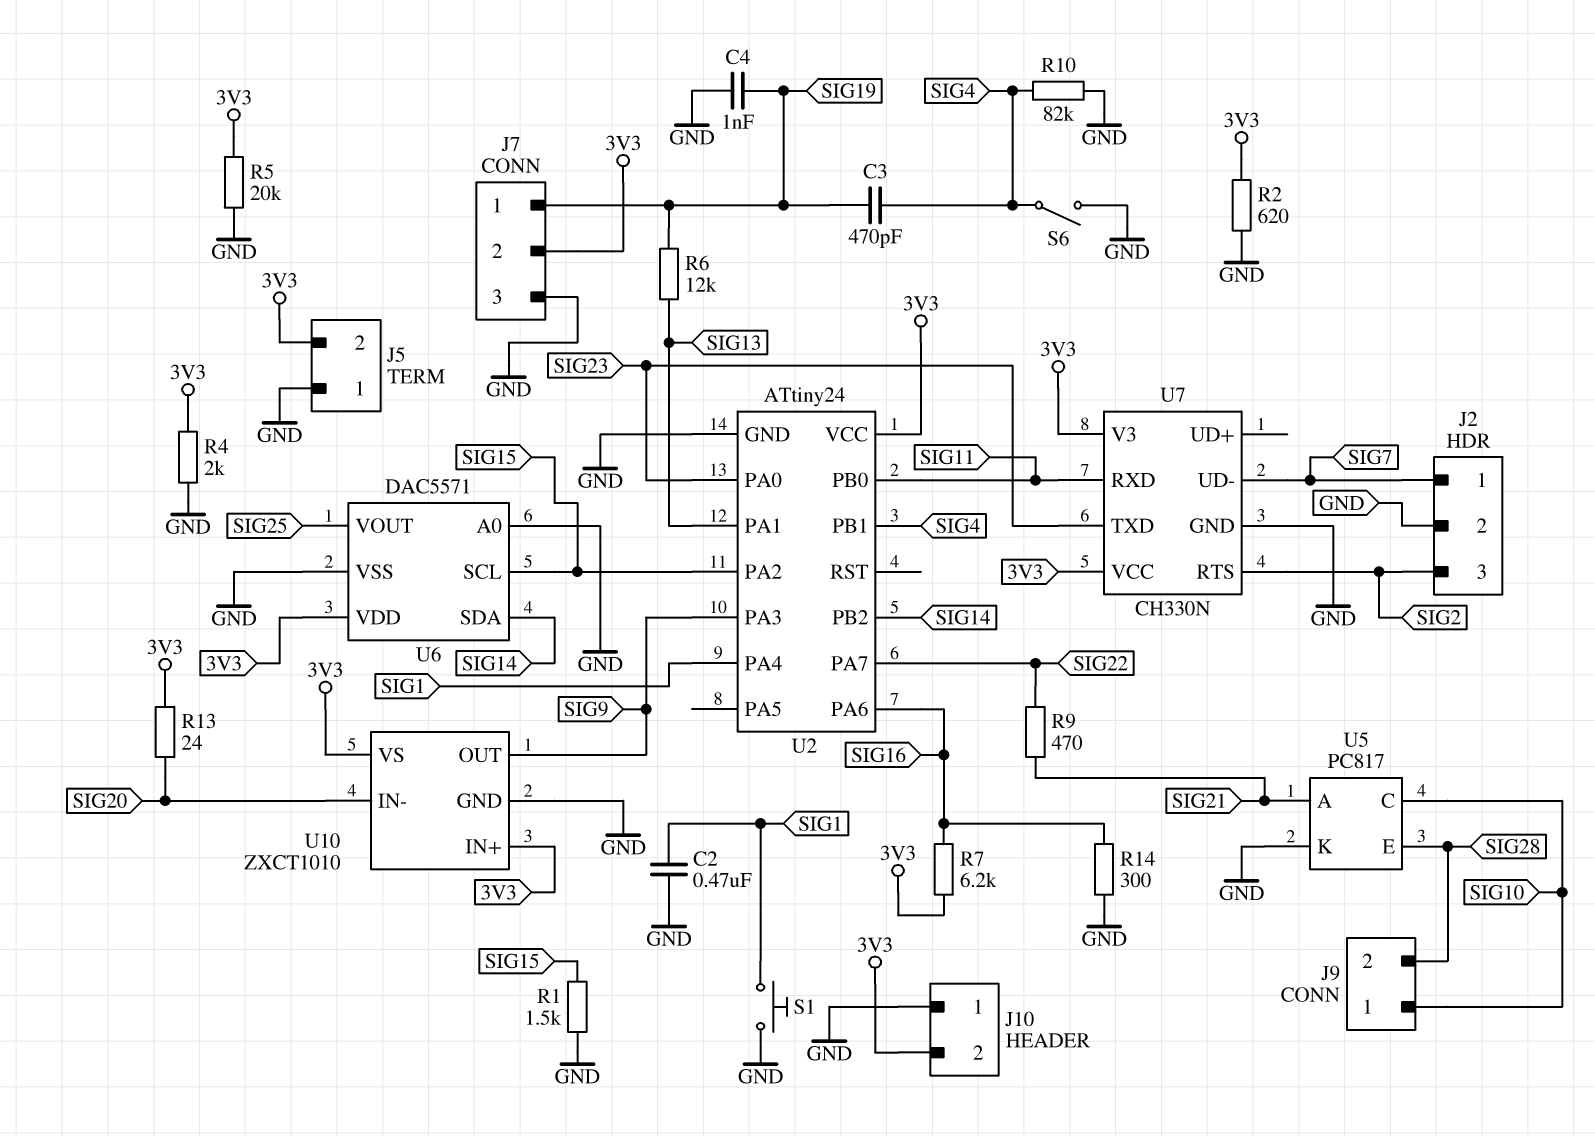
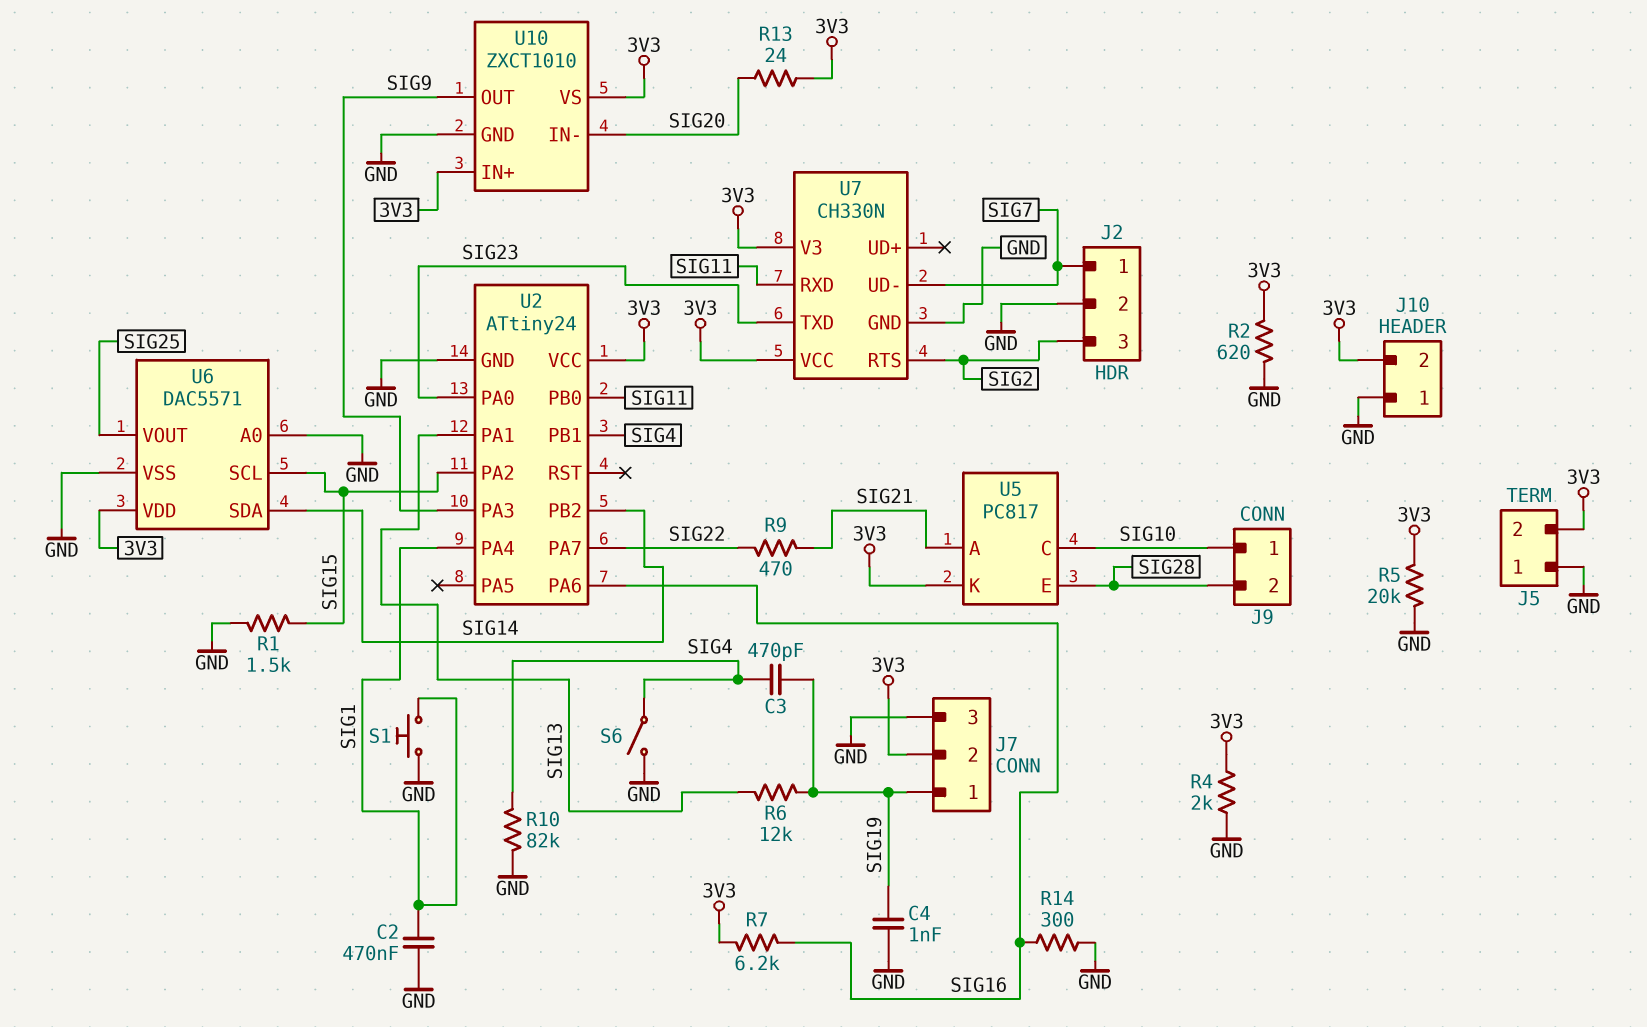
U5 pin K: GND -> 3V3

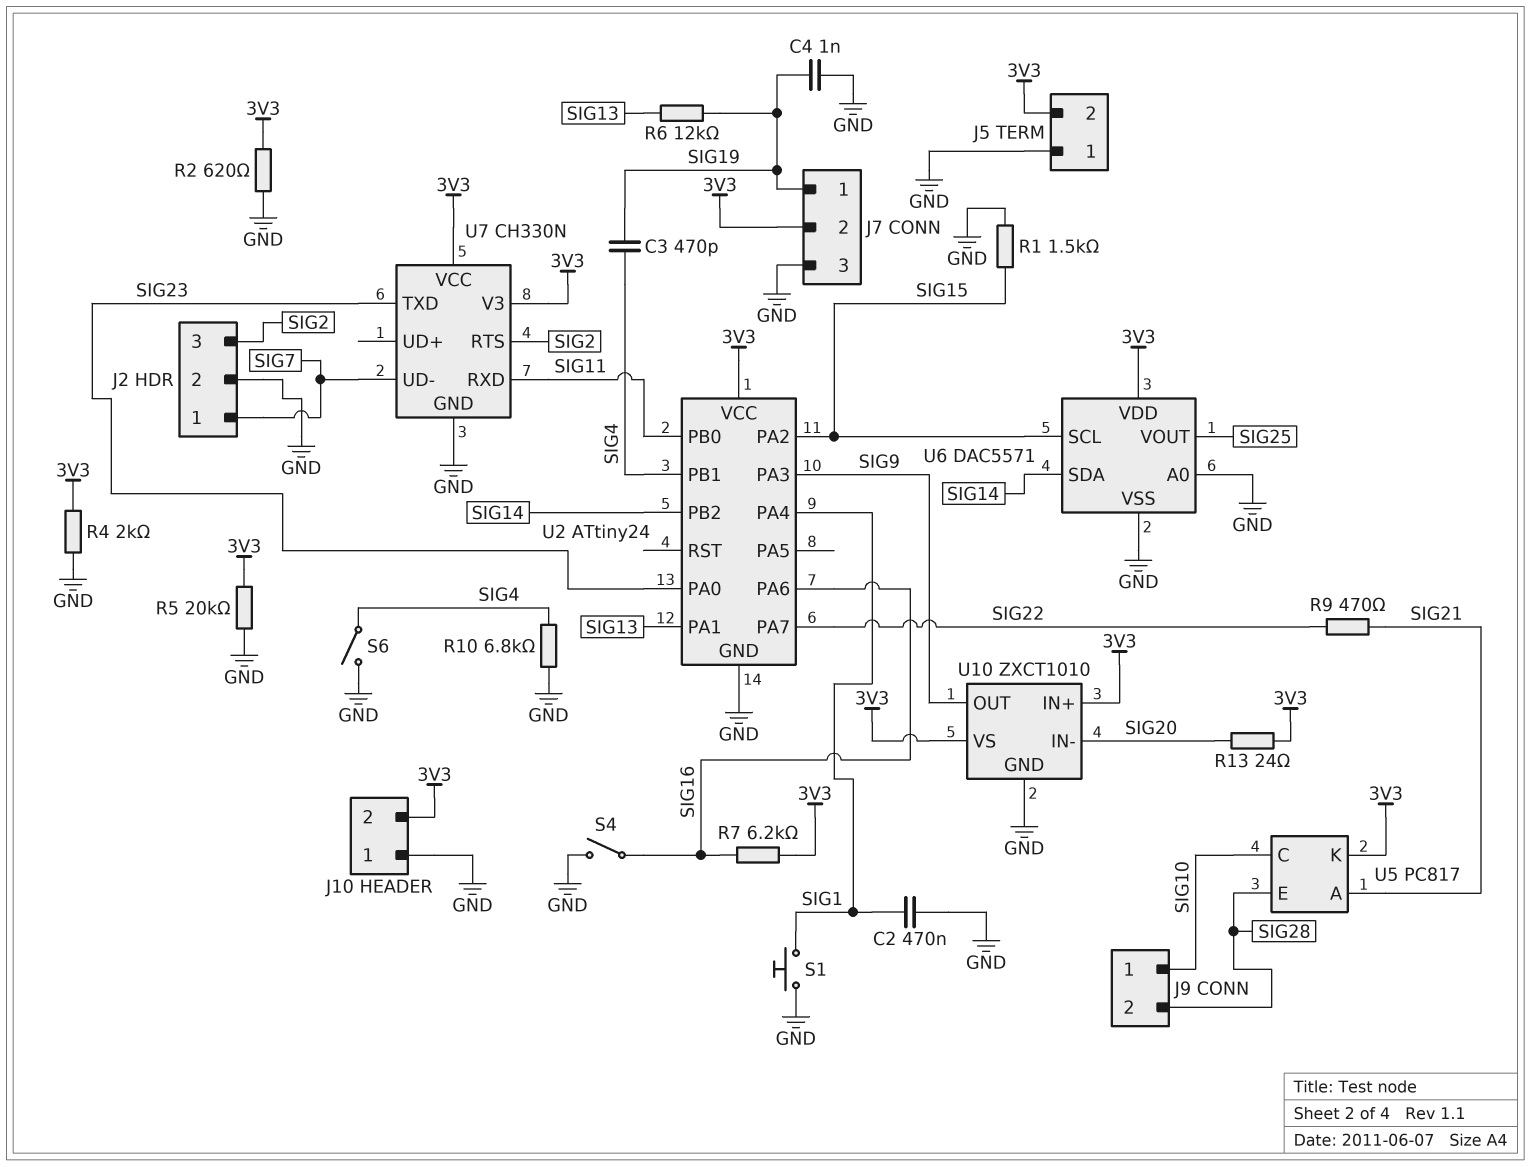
R10: 82k (GND, SIG4) -> 6.8k (GND, SIG4)
R14: 300 (GND, SIG16) -> none
S4: none -> switch (GND, SIG16)

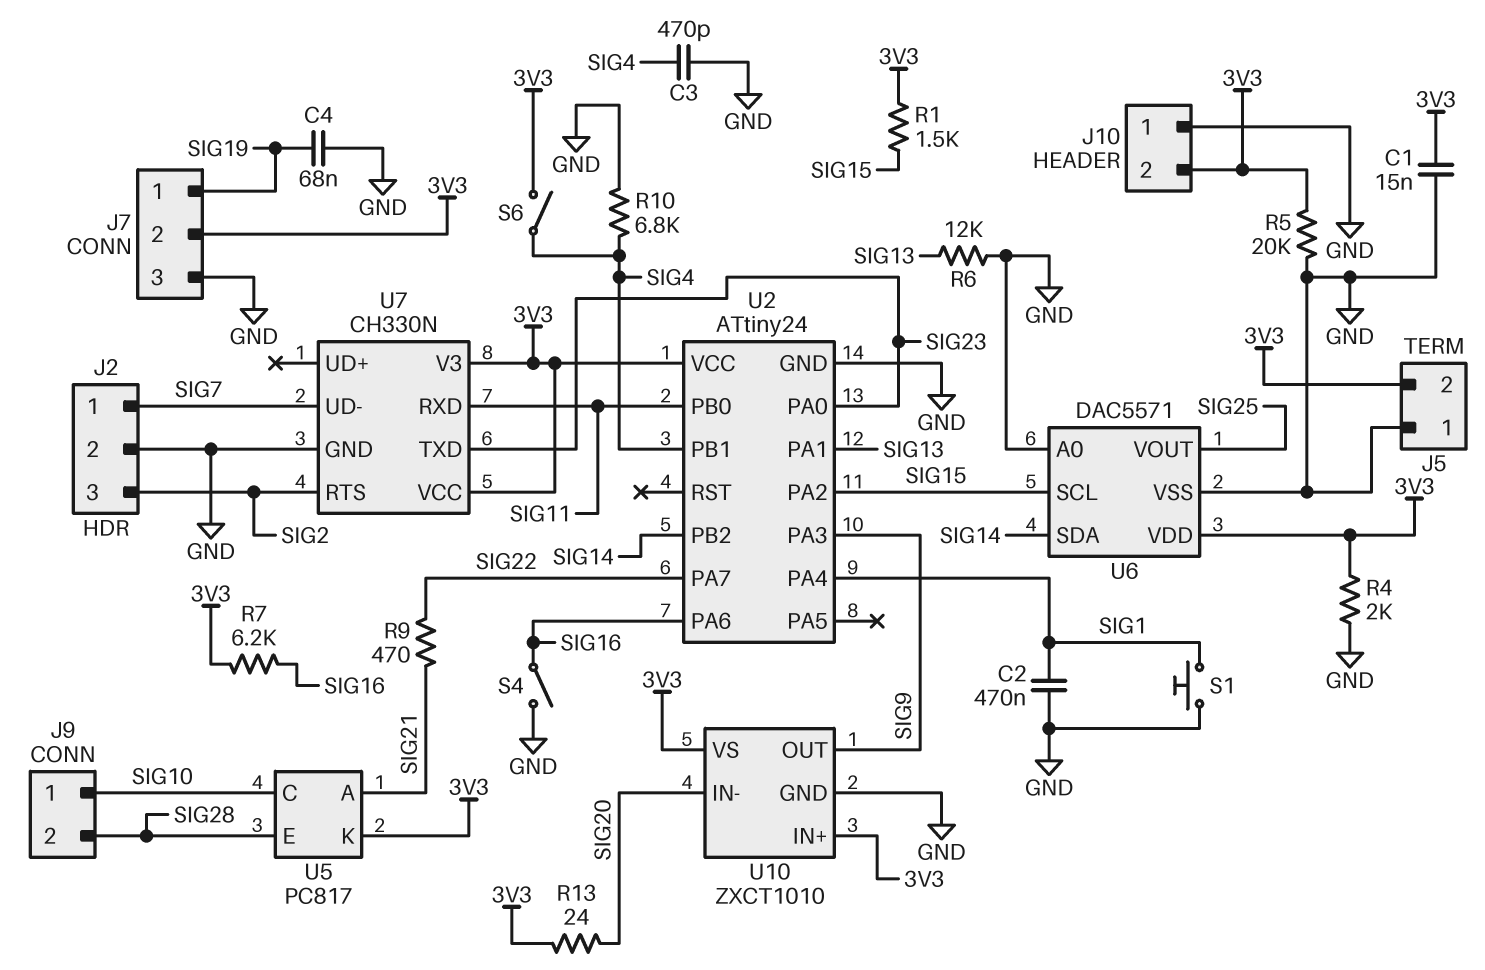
C1: none -> 15nF (3V3, GND)
C3: 470pF (SIG4, SIG19) -> 470pF (GND, SIG4)
C4: 1nF (GND, SIG19) -> 68nF (GND, SIG19)
R1: 1.5k (GND, SIG15) -> 1.5k (3V3, SIG15)
R2: 620 (3V3, GND) -> none
R6: 12k (SIG13, SIG19) -> 12k (GND, SIG13)
S6: switch (GND, SIG4) -> switch (3V3, SIG4)

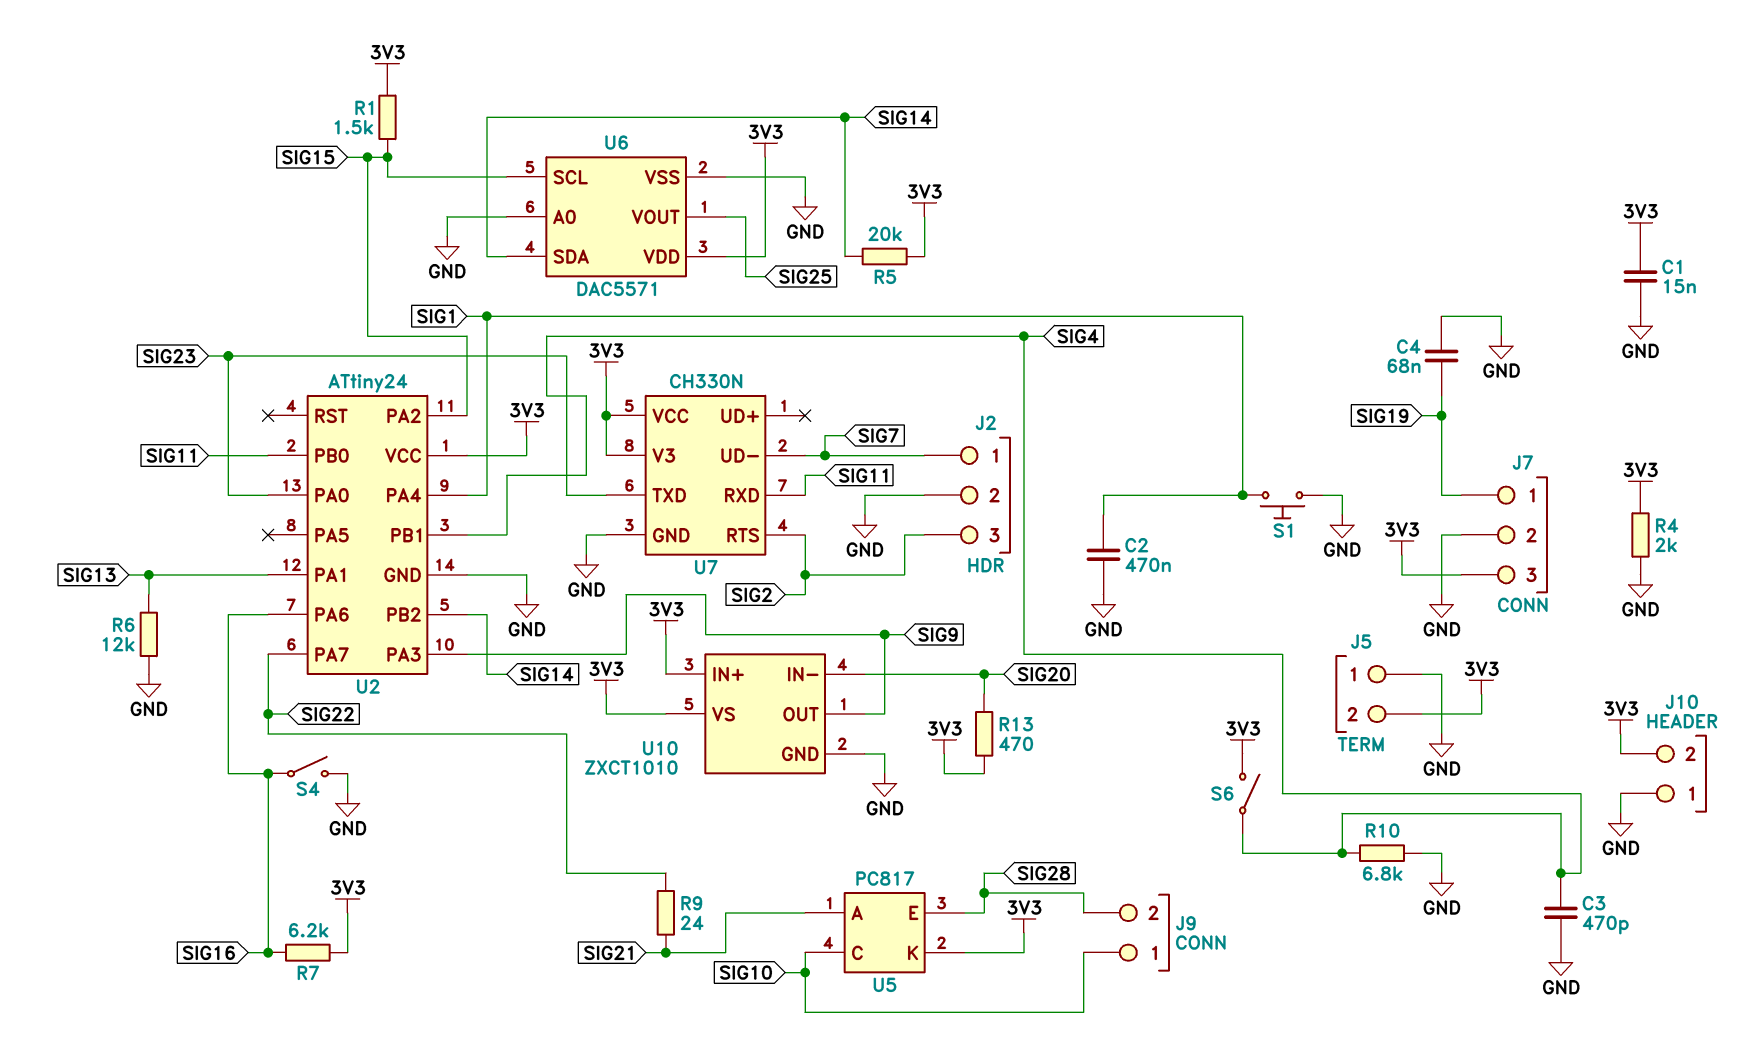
J7 pin 2: 3V3 -> GND
J7 pin 3: GND -> 3V3
R5: 20k (3V3, GND) -> 20k (3V3, SIG14)
R9: 470 (SIG21, SIG22) -> 24 (SIG21, SIG22)
R13: 24 (3V3, SIG20) -> 470 (3V3, SIG20)

